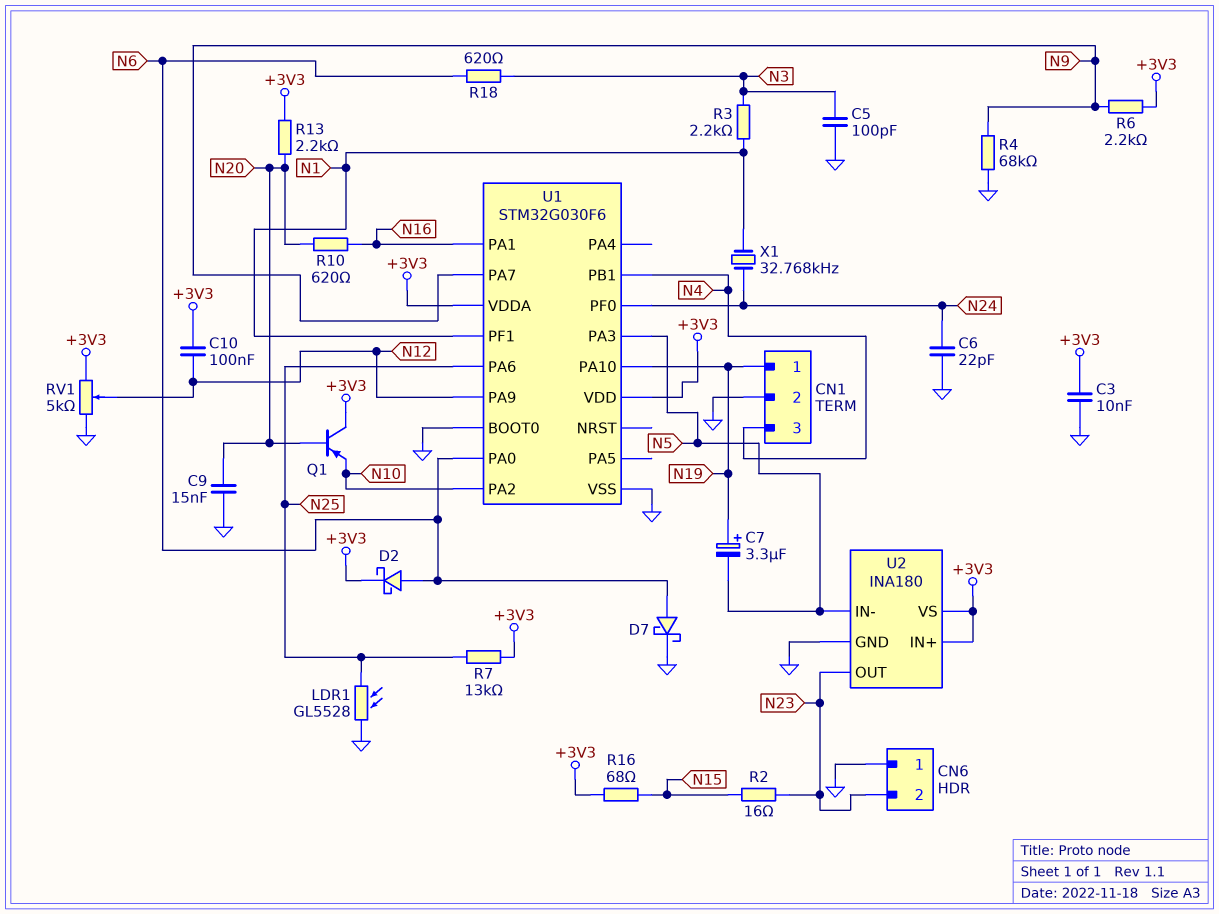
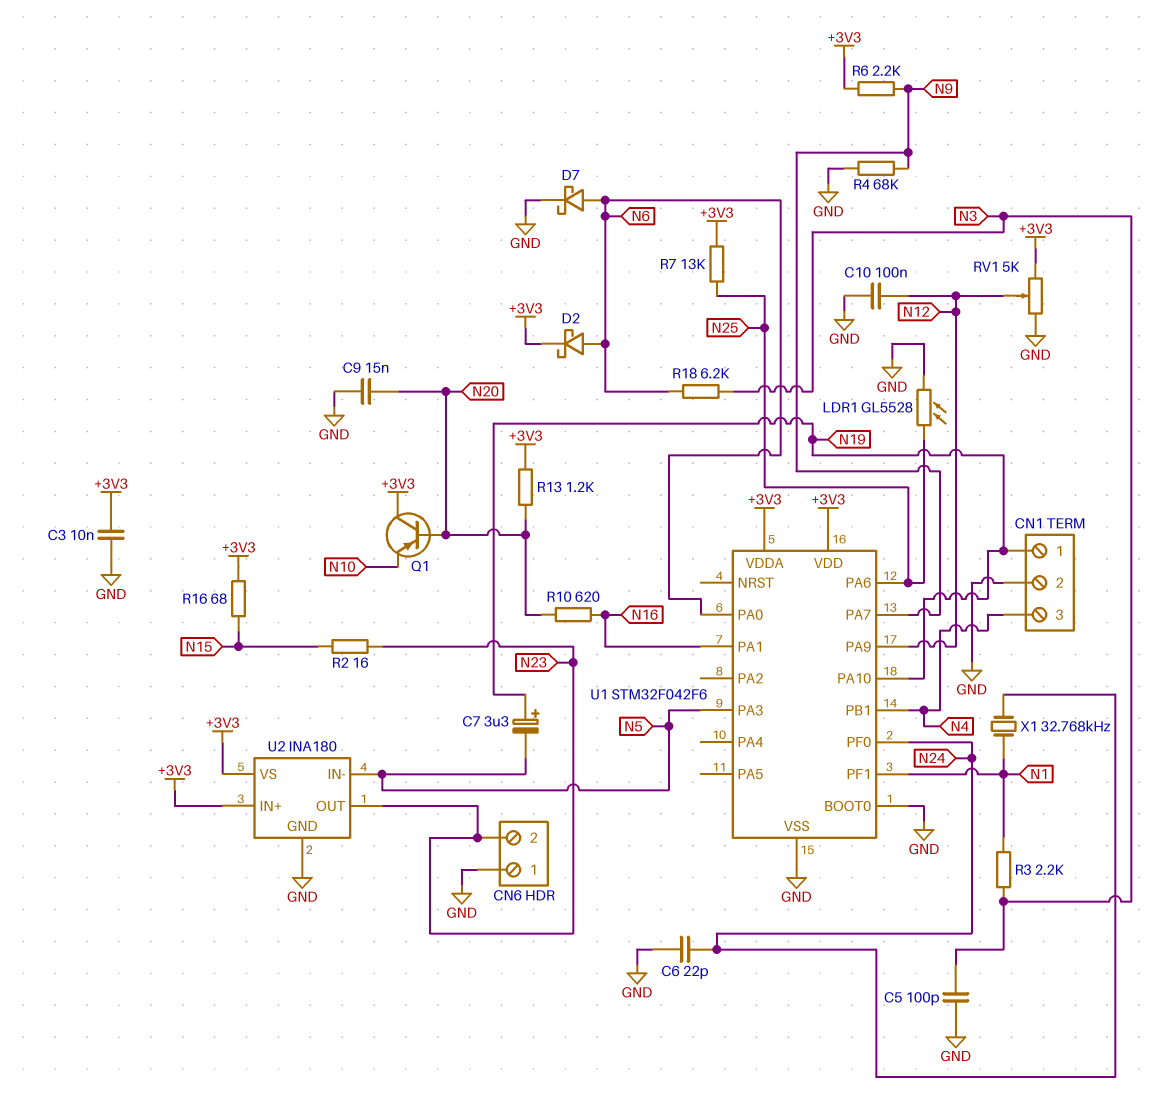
C10: 100nF (+3V3, N12) -> 100nF (GND, N12)
R13: 2.2k (+3V3, N20) -> 1.2k (+3V3, N20)
R18: 620 (N3, N6) -> 6.2k (N3, N6)
U1: STM32G030F6 -> STM32F042F6
U1 pin PA2: N10 -> none

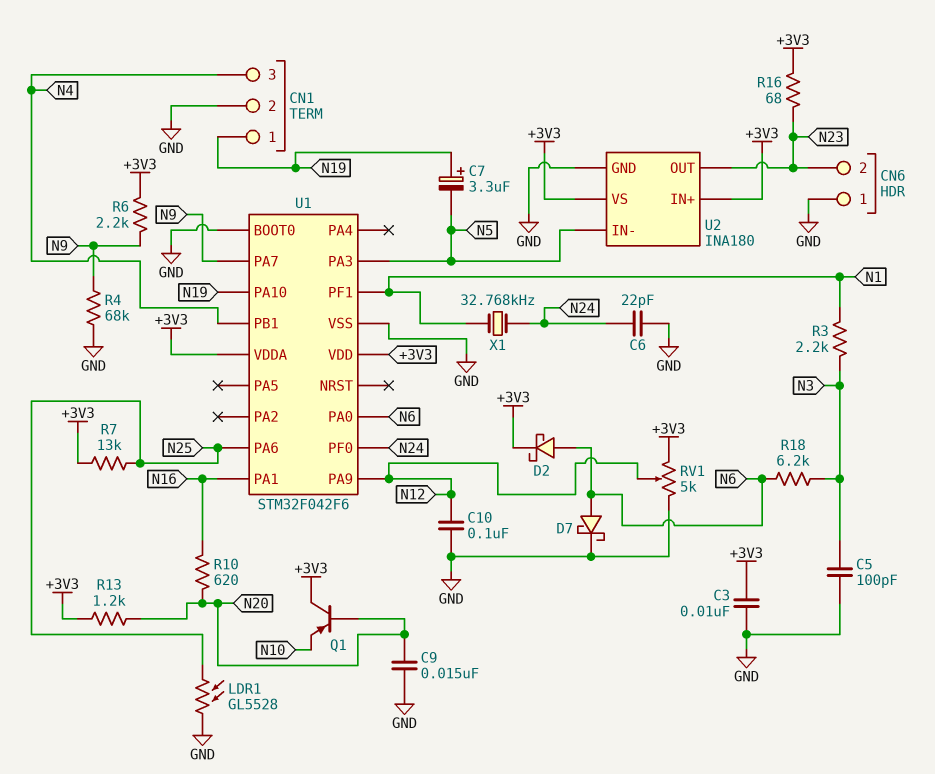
R2: 16 (N15, N23) -> none
R16: 68 (+3V3, N15) -> 68 (+3V3, N23)

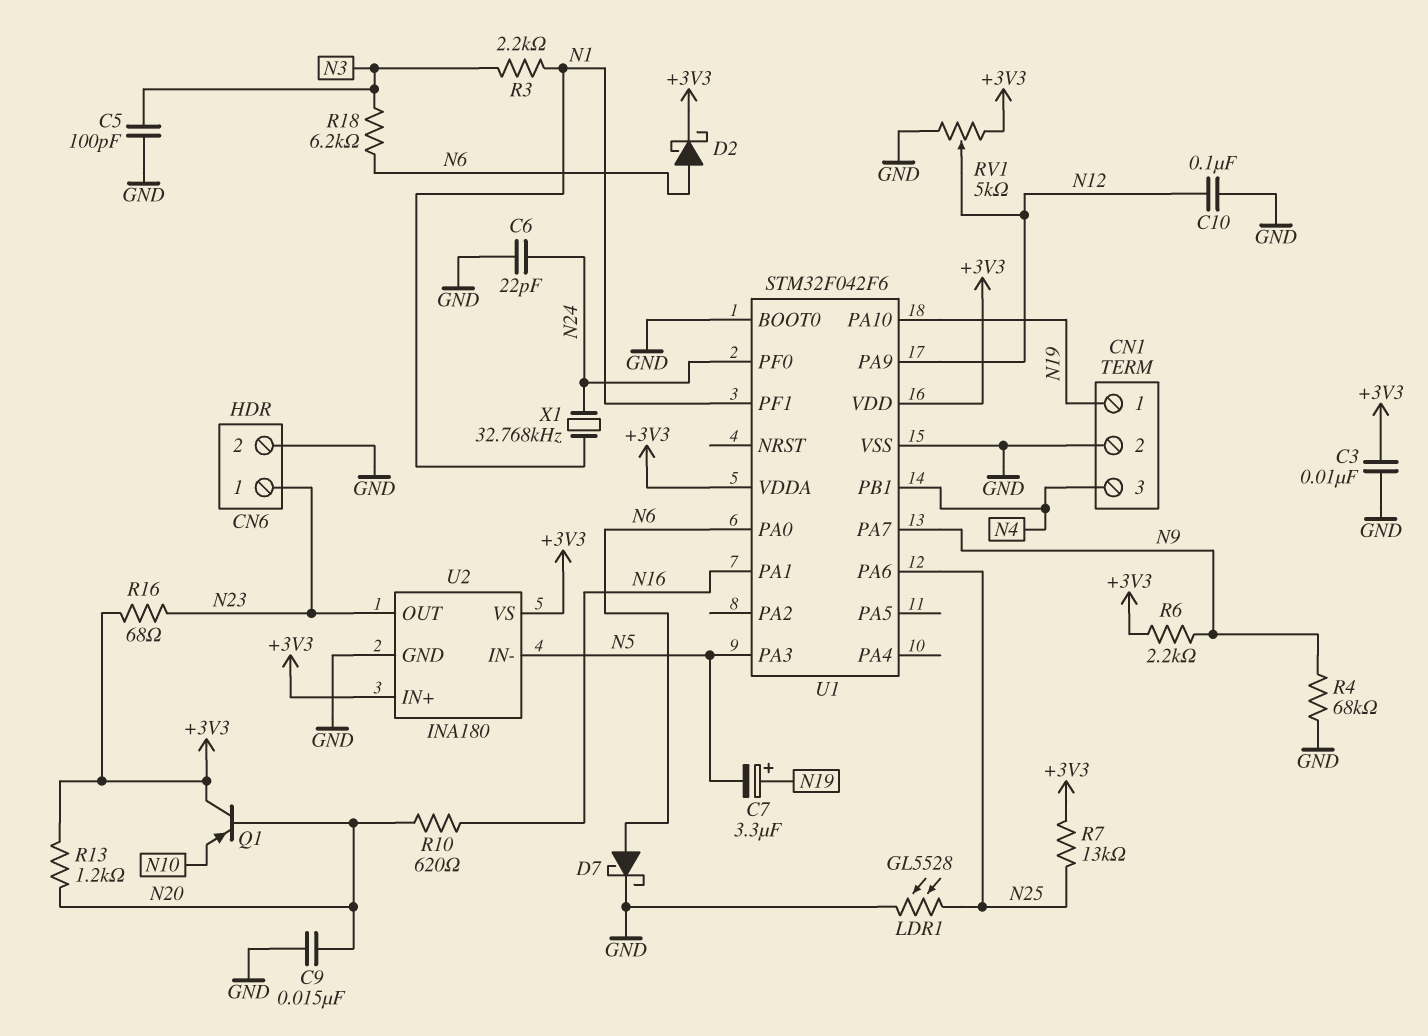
CN6 pin 1: GND -> N23
CN6 pin 2: N23 -> GND

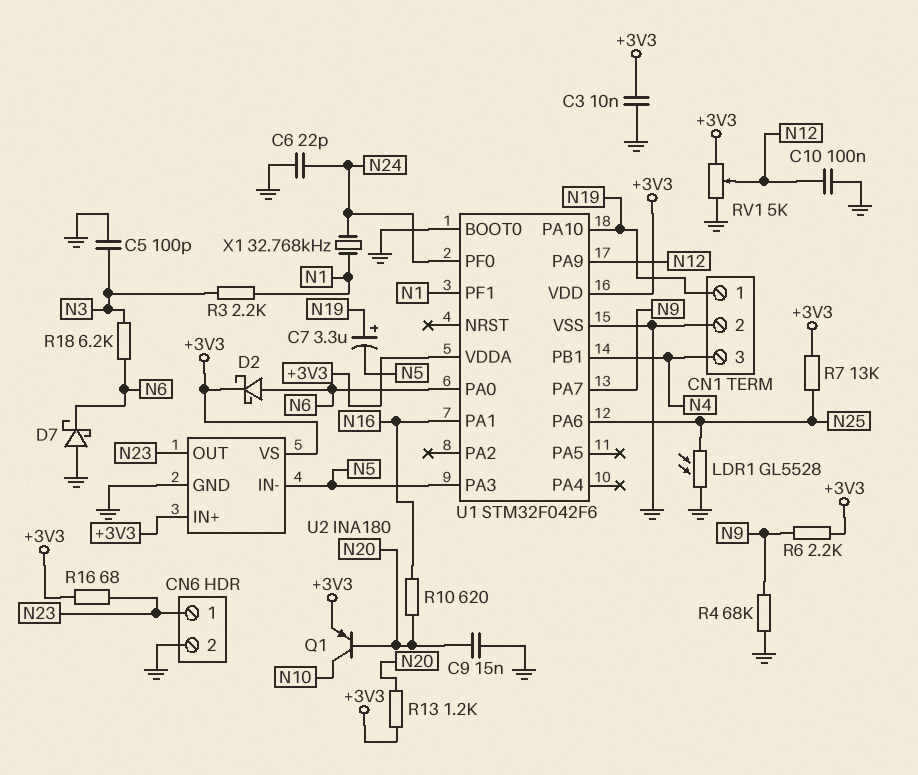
D7: schottky (A N6, K GND) -> schottky (A GND, K N6)
Q1: PNP (B N20, C +3V3, E N10) -> PNP (B N20, C N10, E +3V3)

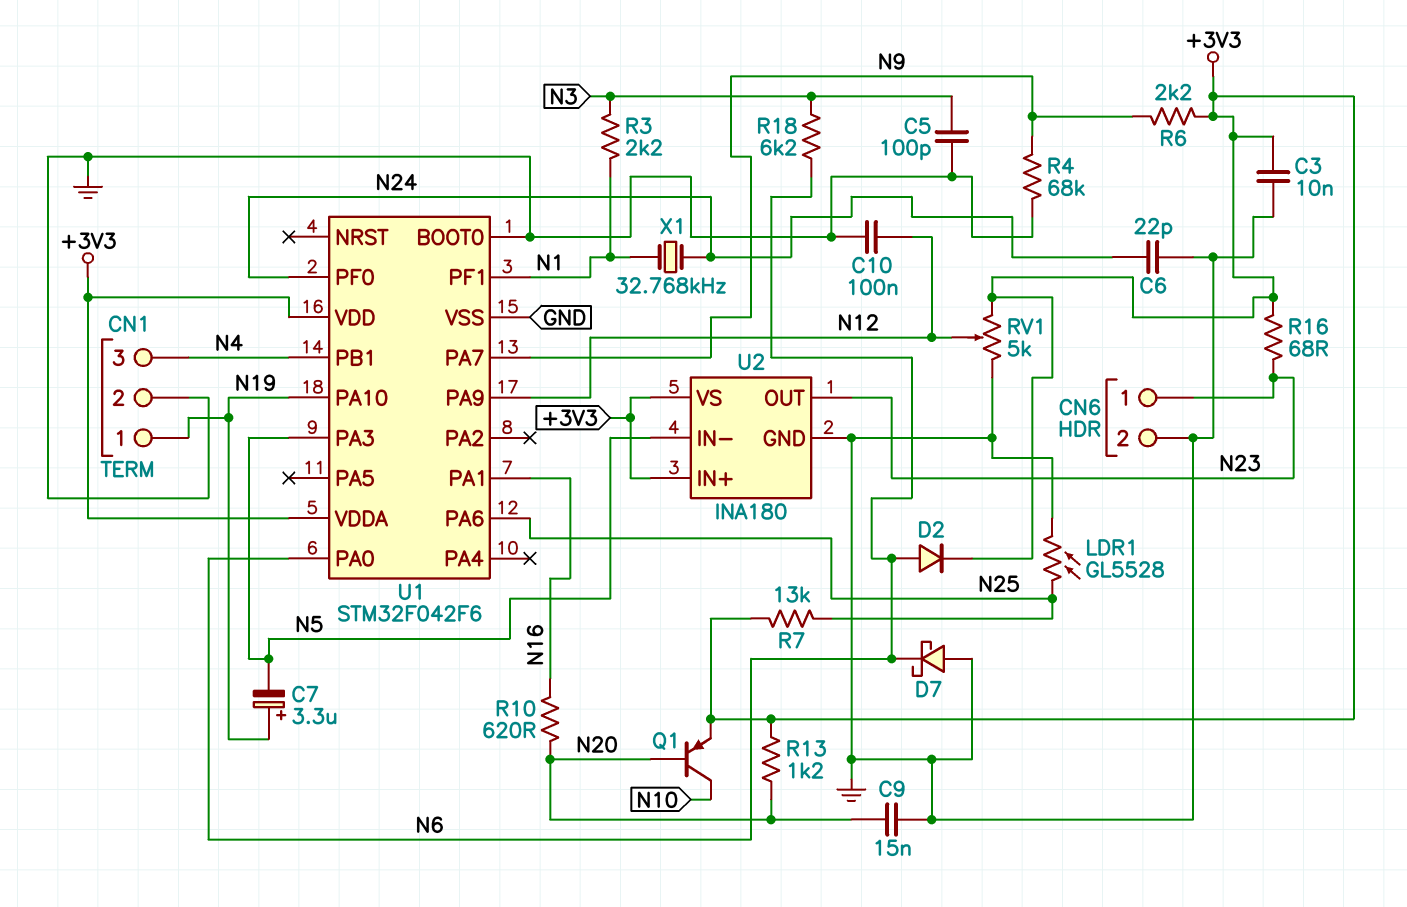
D2: schottky (A N6, K +3V3) -> diode (A N6, K +3V3)

